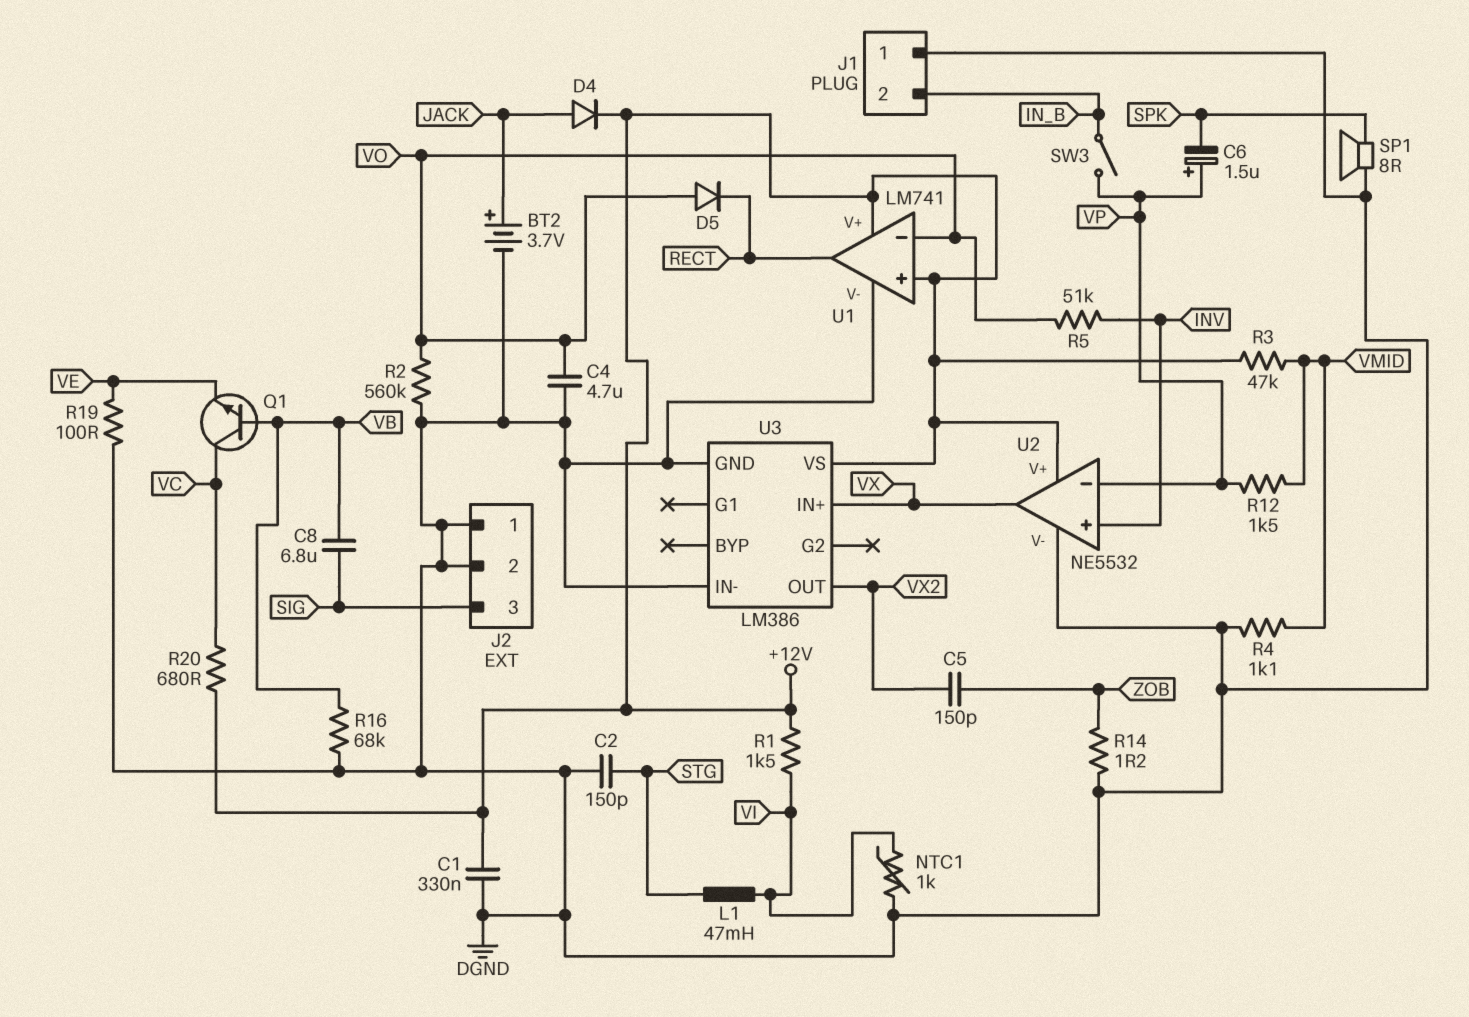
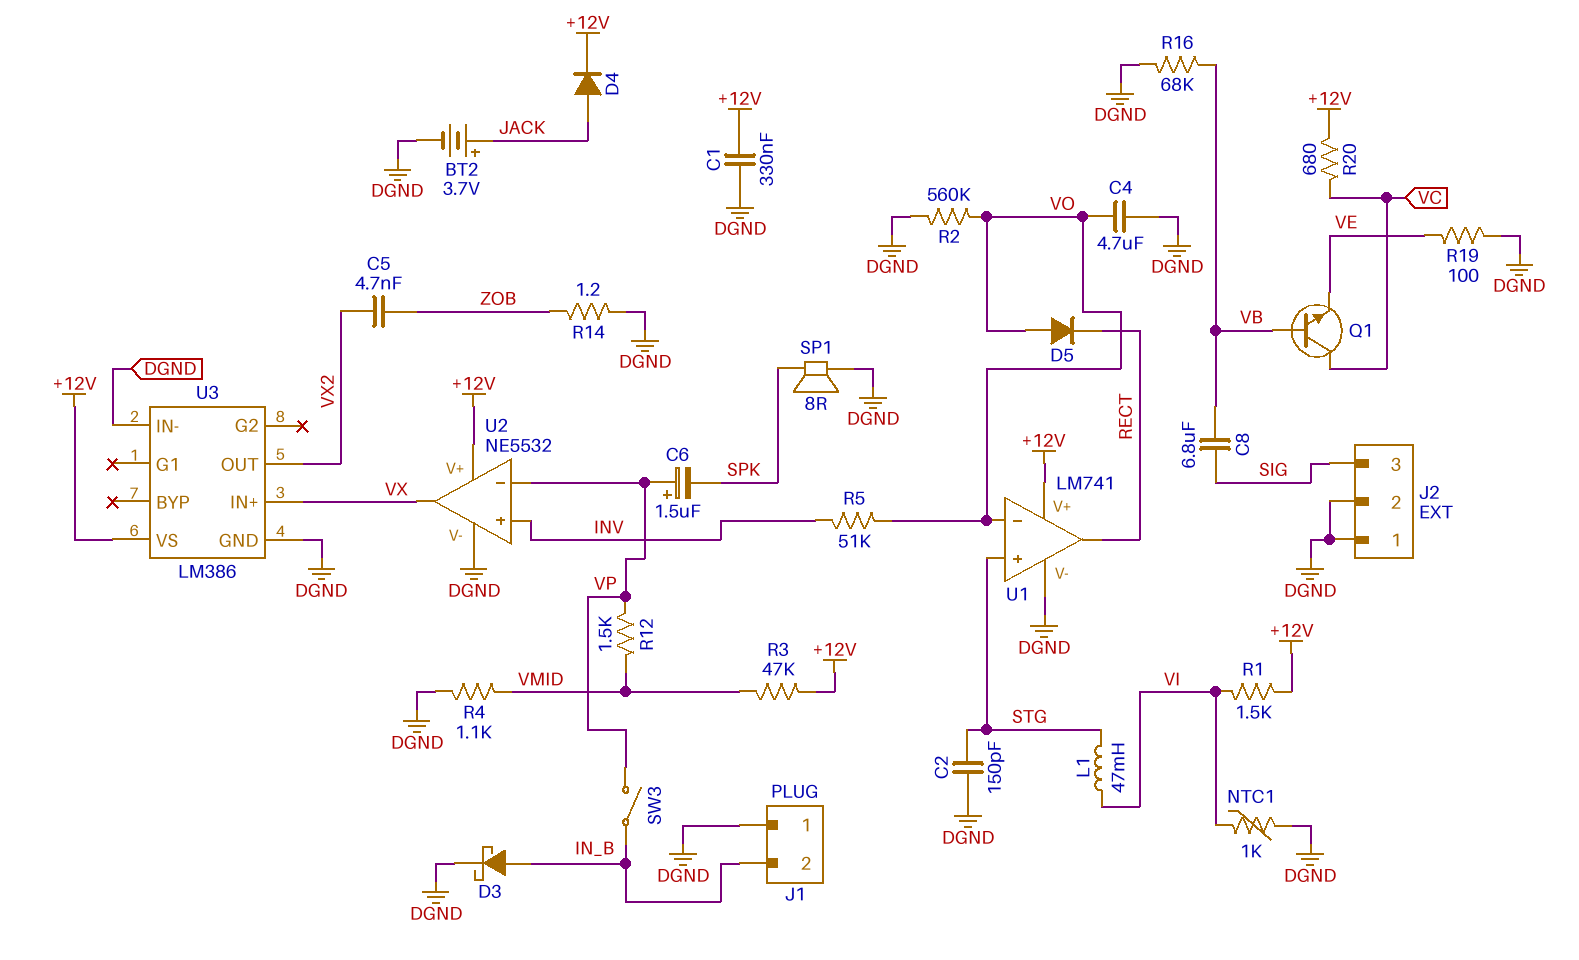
C5: 150pF (VX2, ZOB) -> 4.7nF (VX2, ZOB)
D3: none -> schottky (A IN_B, K DGND)
U1 pin in+: +12V -> STG

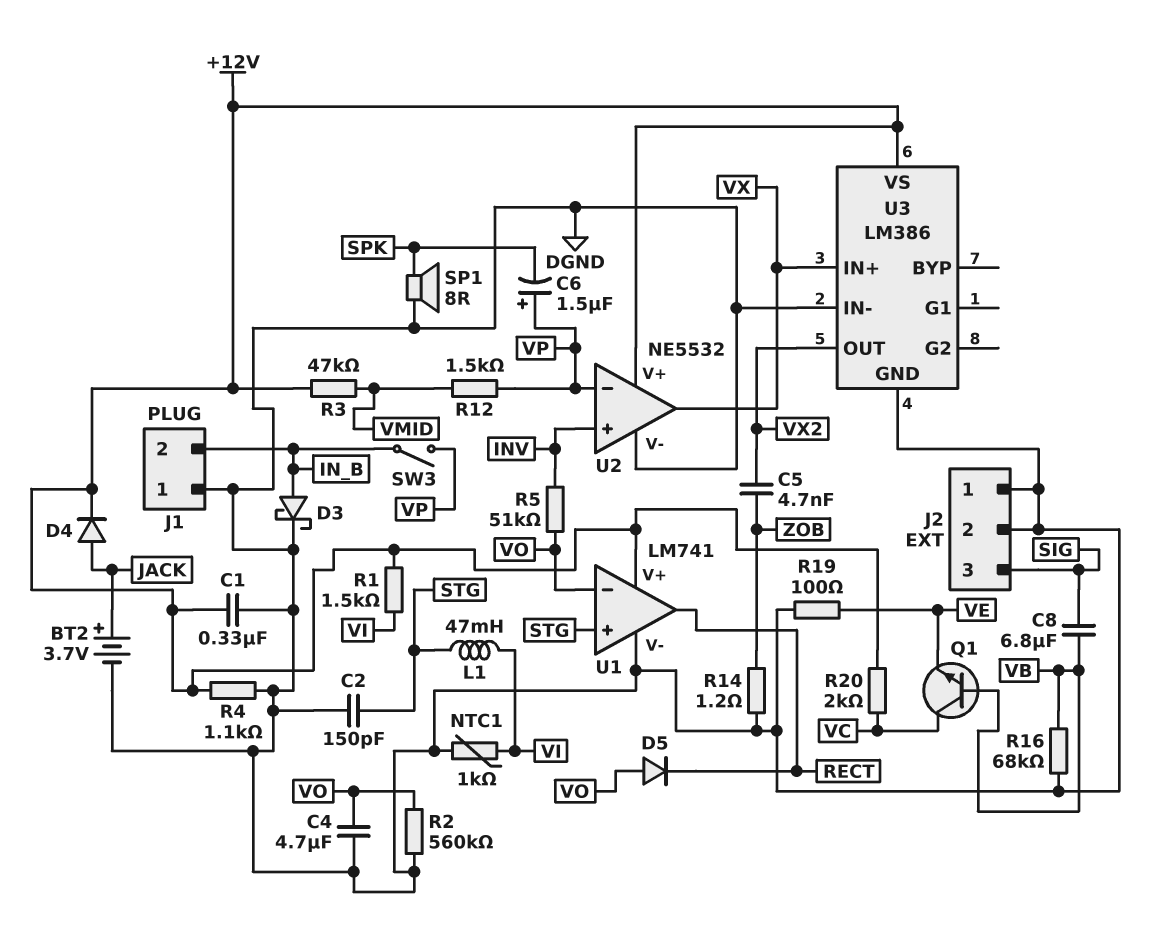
R4: 1.1k (DGND, VMID) -> 1.1k (+12V, DGND)
R20: 680 (+12V, VC) -> 2k (+12V, VC)

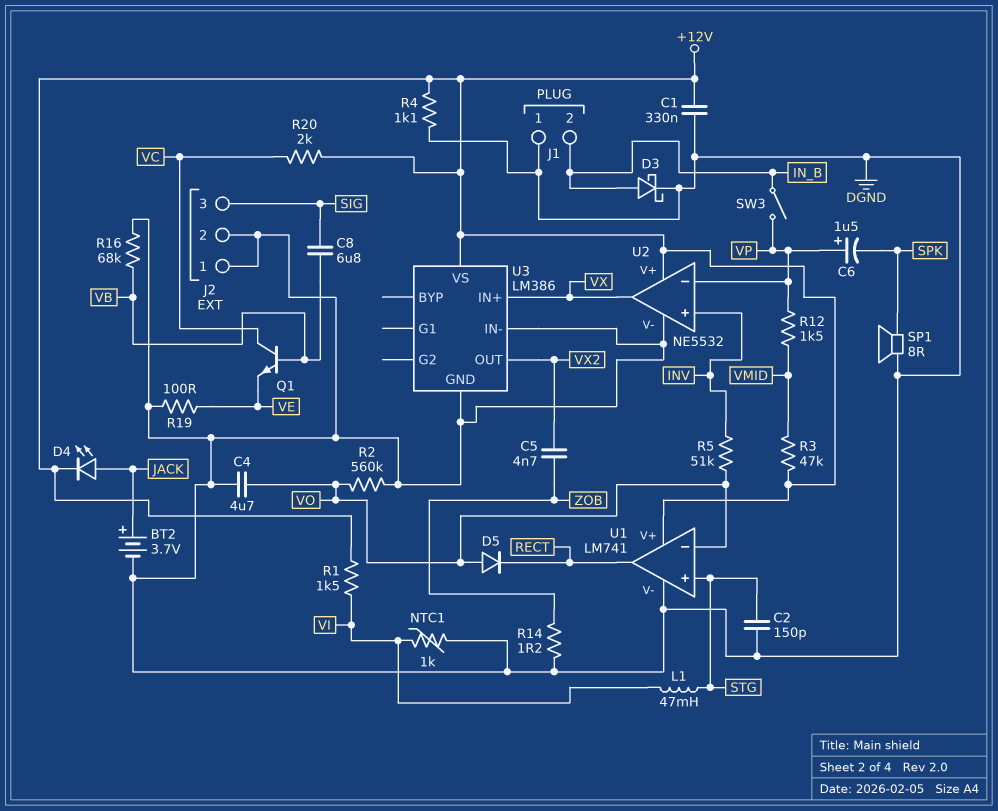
D4: diode (A JACK, K +12V) -> LED (A JACK, K +12V)

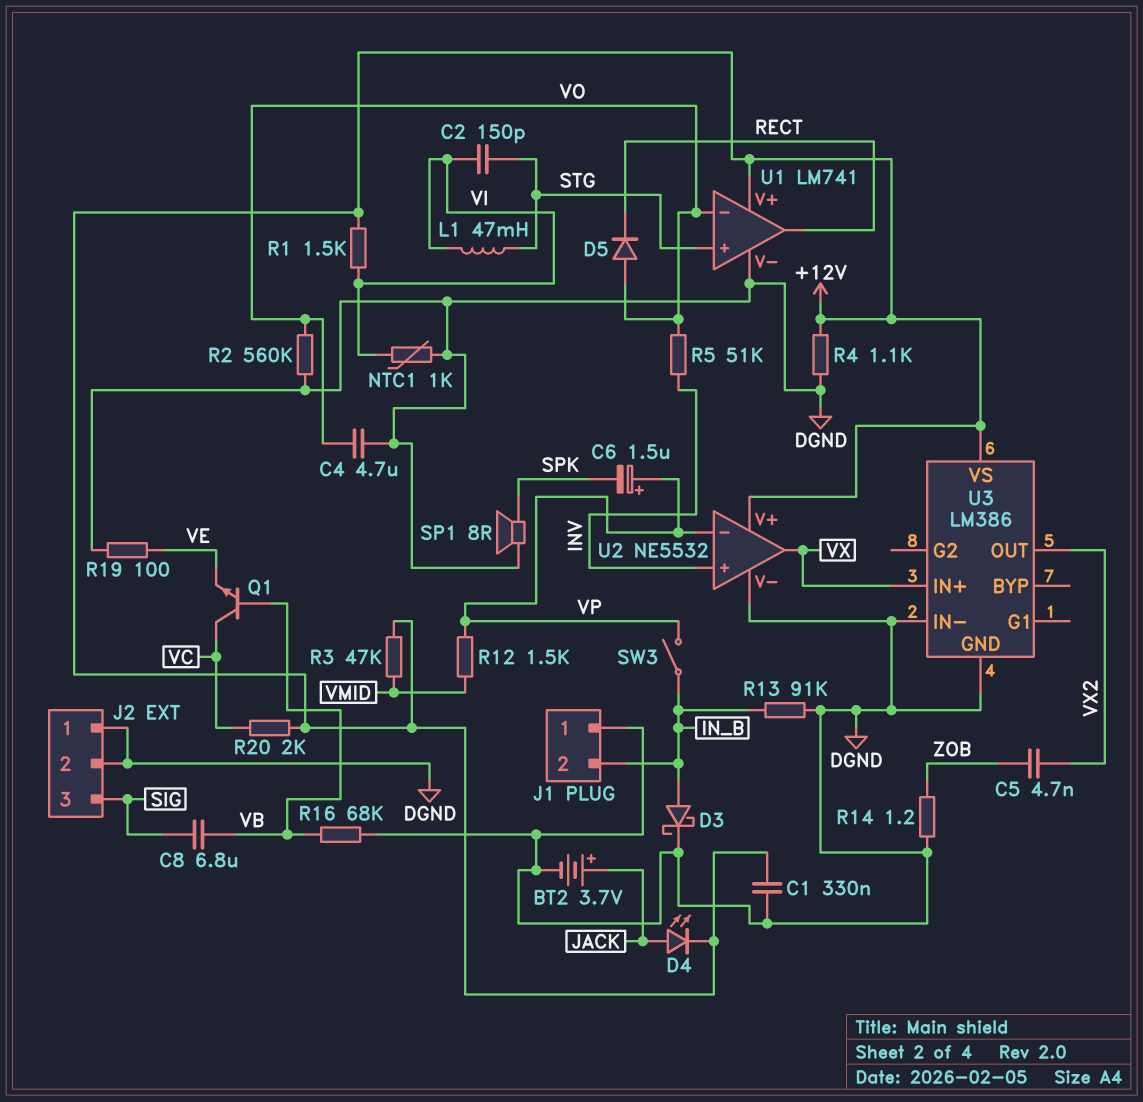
C2: 150pF (DGND, STG) -> 150pF (STG, VI)
R13: none -> 91k (DGND, IN_B)

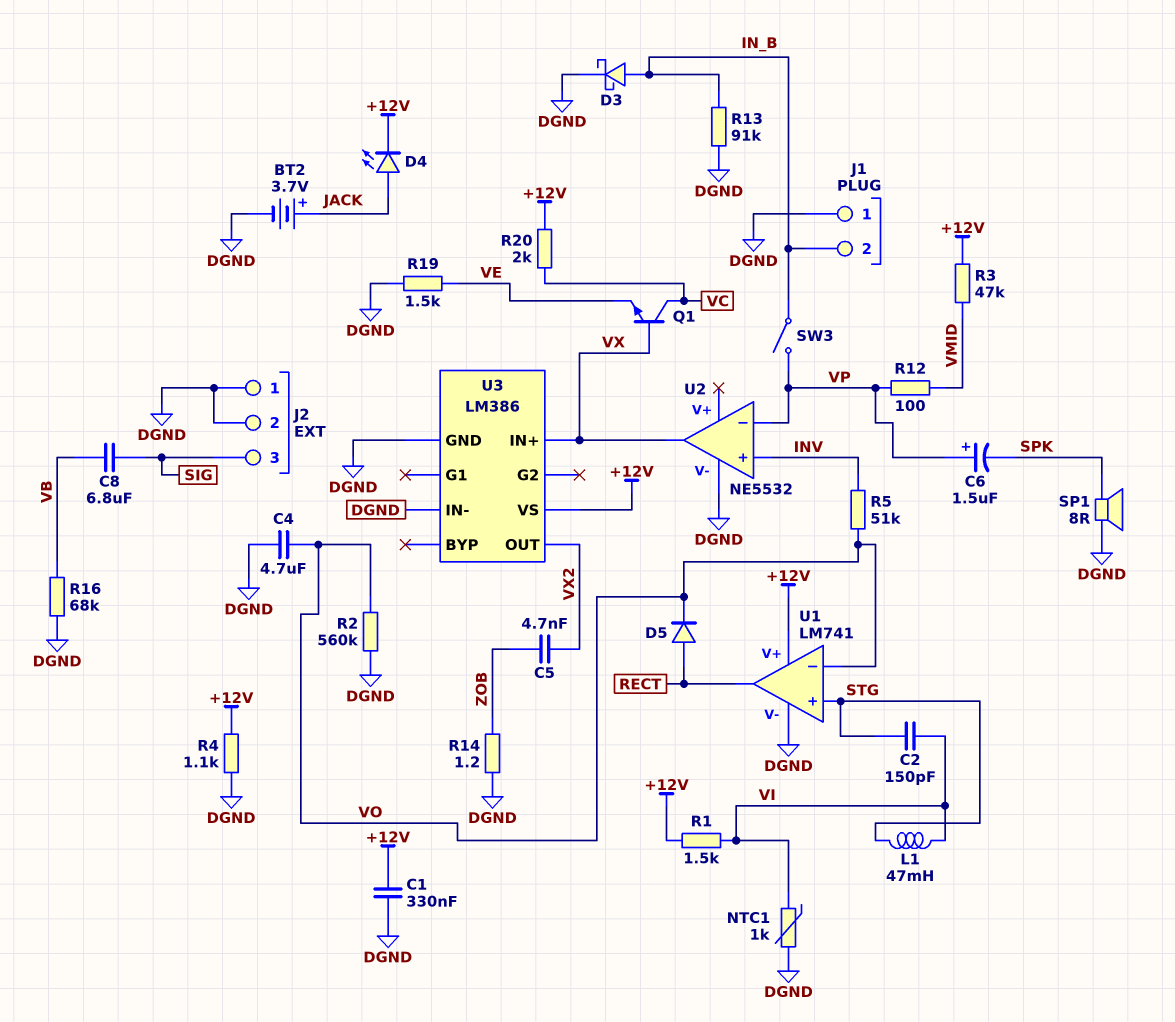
D5: diode (A VO, K RECT) -> diode (A RECT, K VO)
Q1: NPN (B VB, C VC, E VE) -> NPN (B VX, C VC, E VE)
R12: 1.5k (VMID, VP) -> 100 (VMID, VP)
R19: 100 (DGND, VE) -> 1.5k (DGND, VE)
U2 pin V+: +12V -> none

